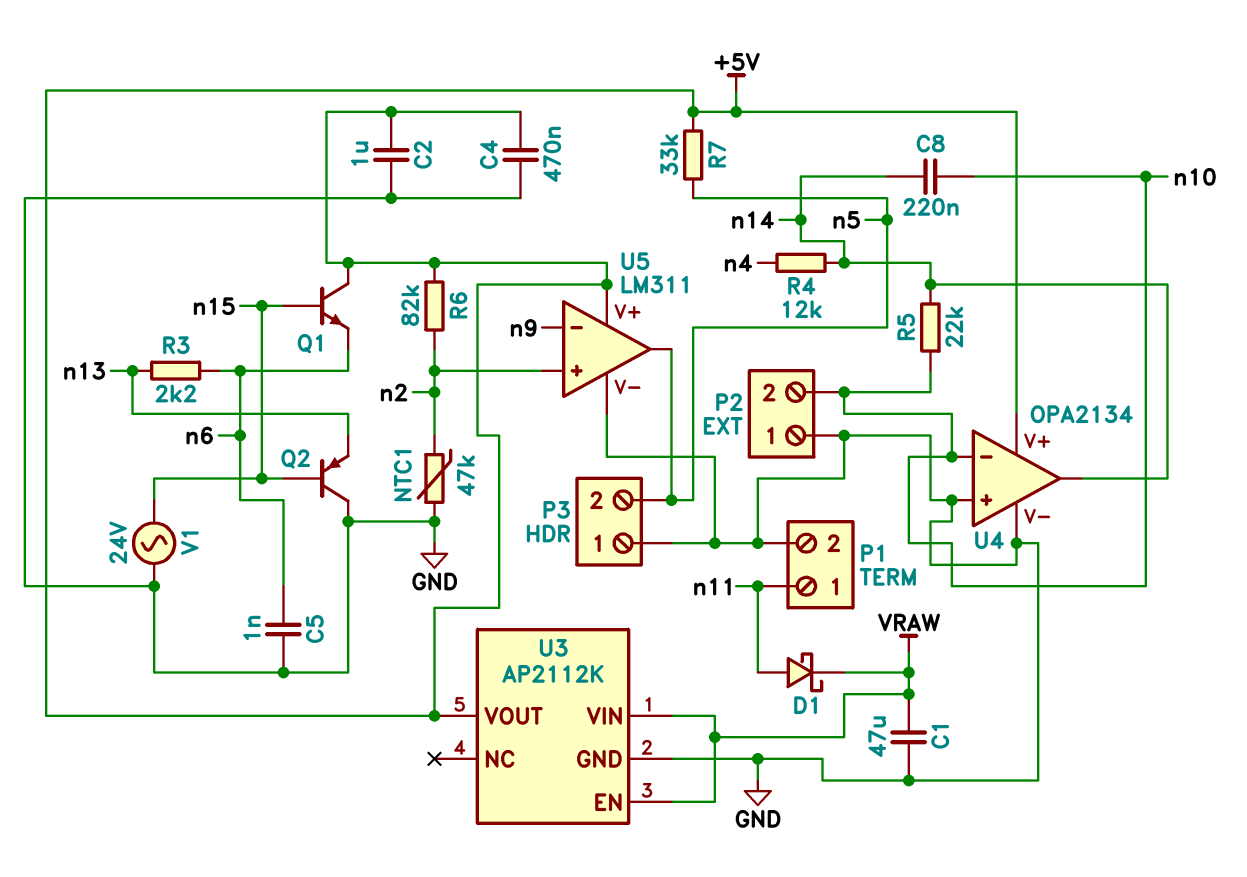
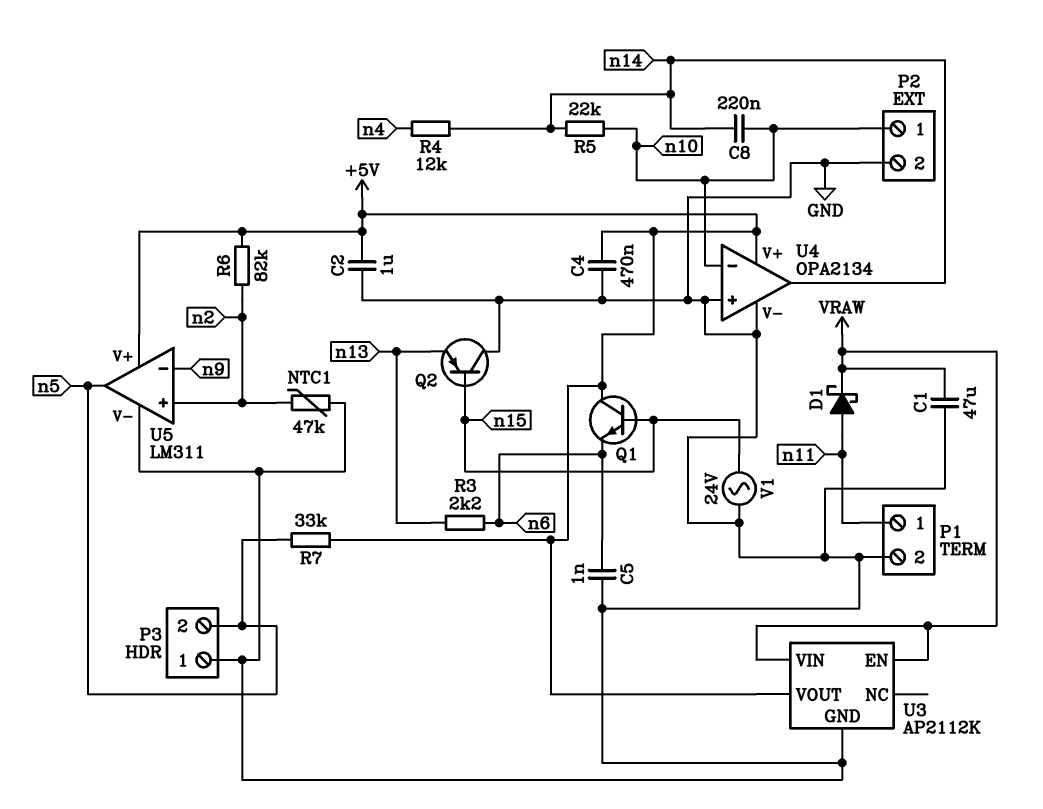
P2 pin 1: GND -> n10
P2 pin 2: n10 -> GND

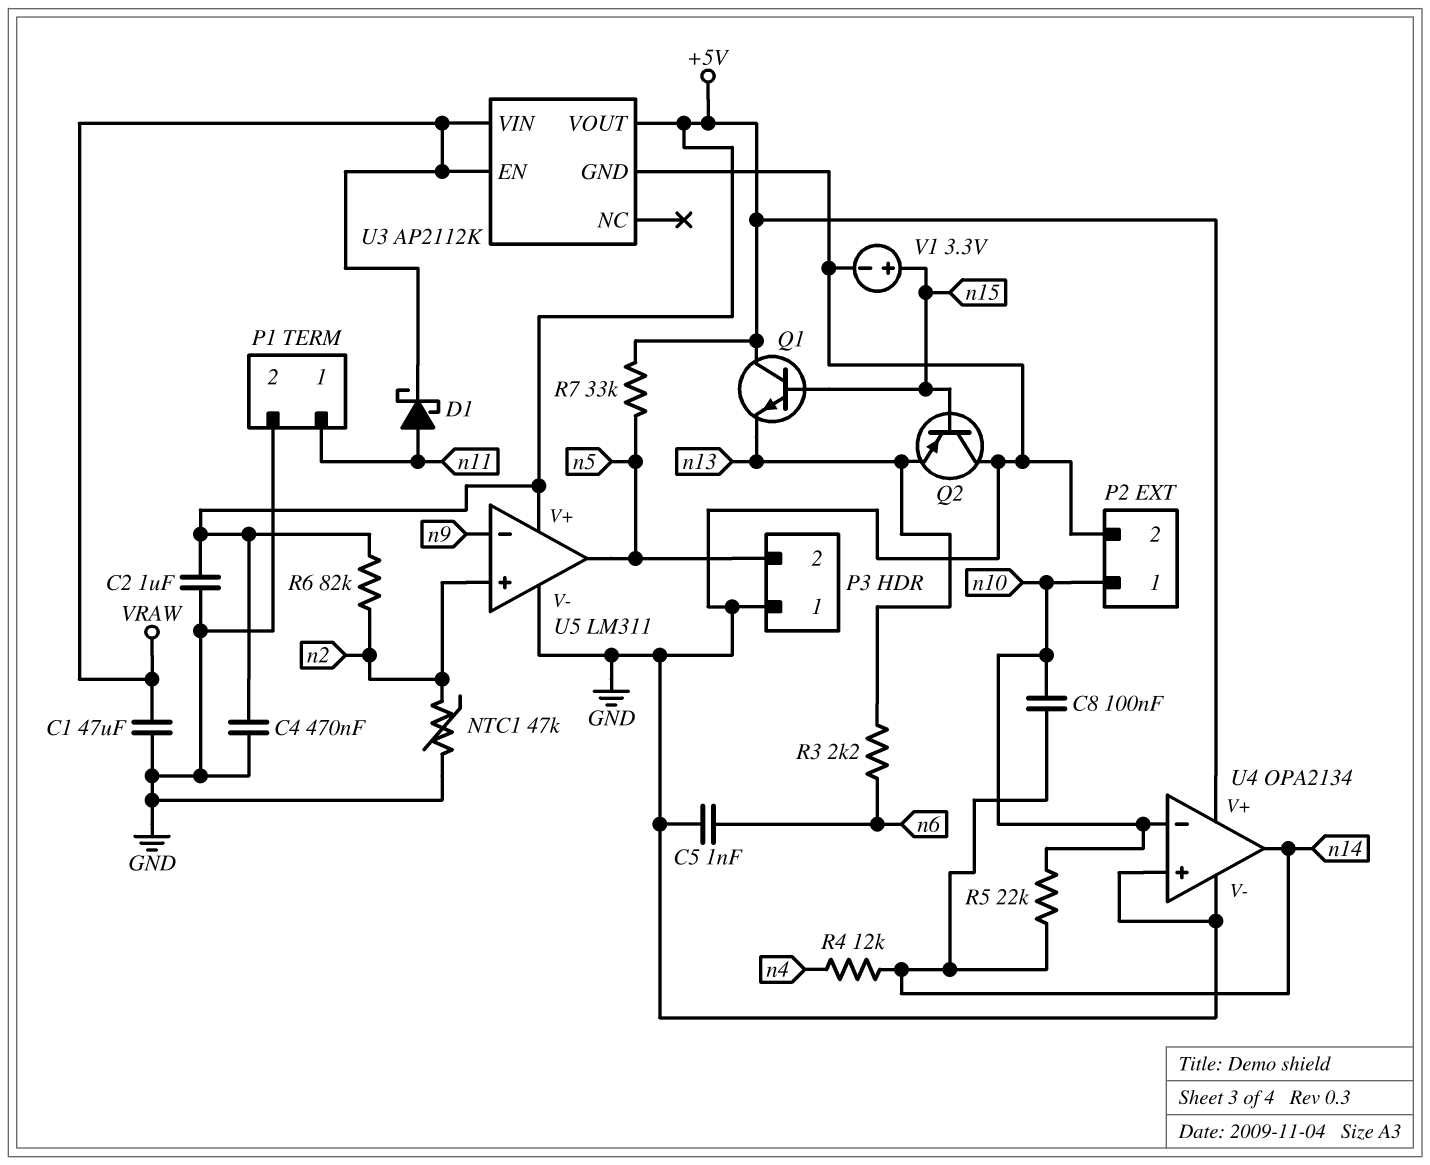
C8: 220nF (n10, n14) -> 100nF (n10, n14)
Q1: NPN (B n15, C +5V, E n6) -> NPN (B n15, C +5V, E n13)
V1: AC 24V (GND, n15) -> 3.3V (plus n15, minus GND)

